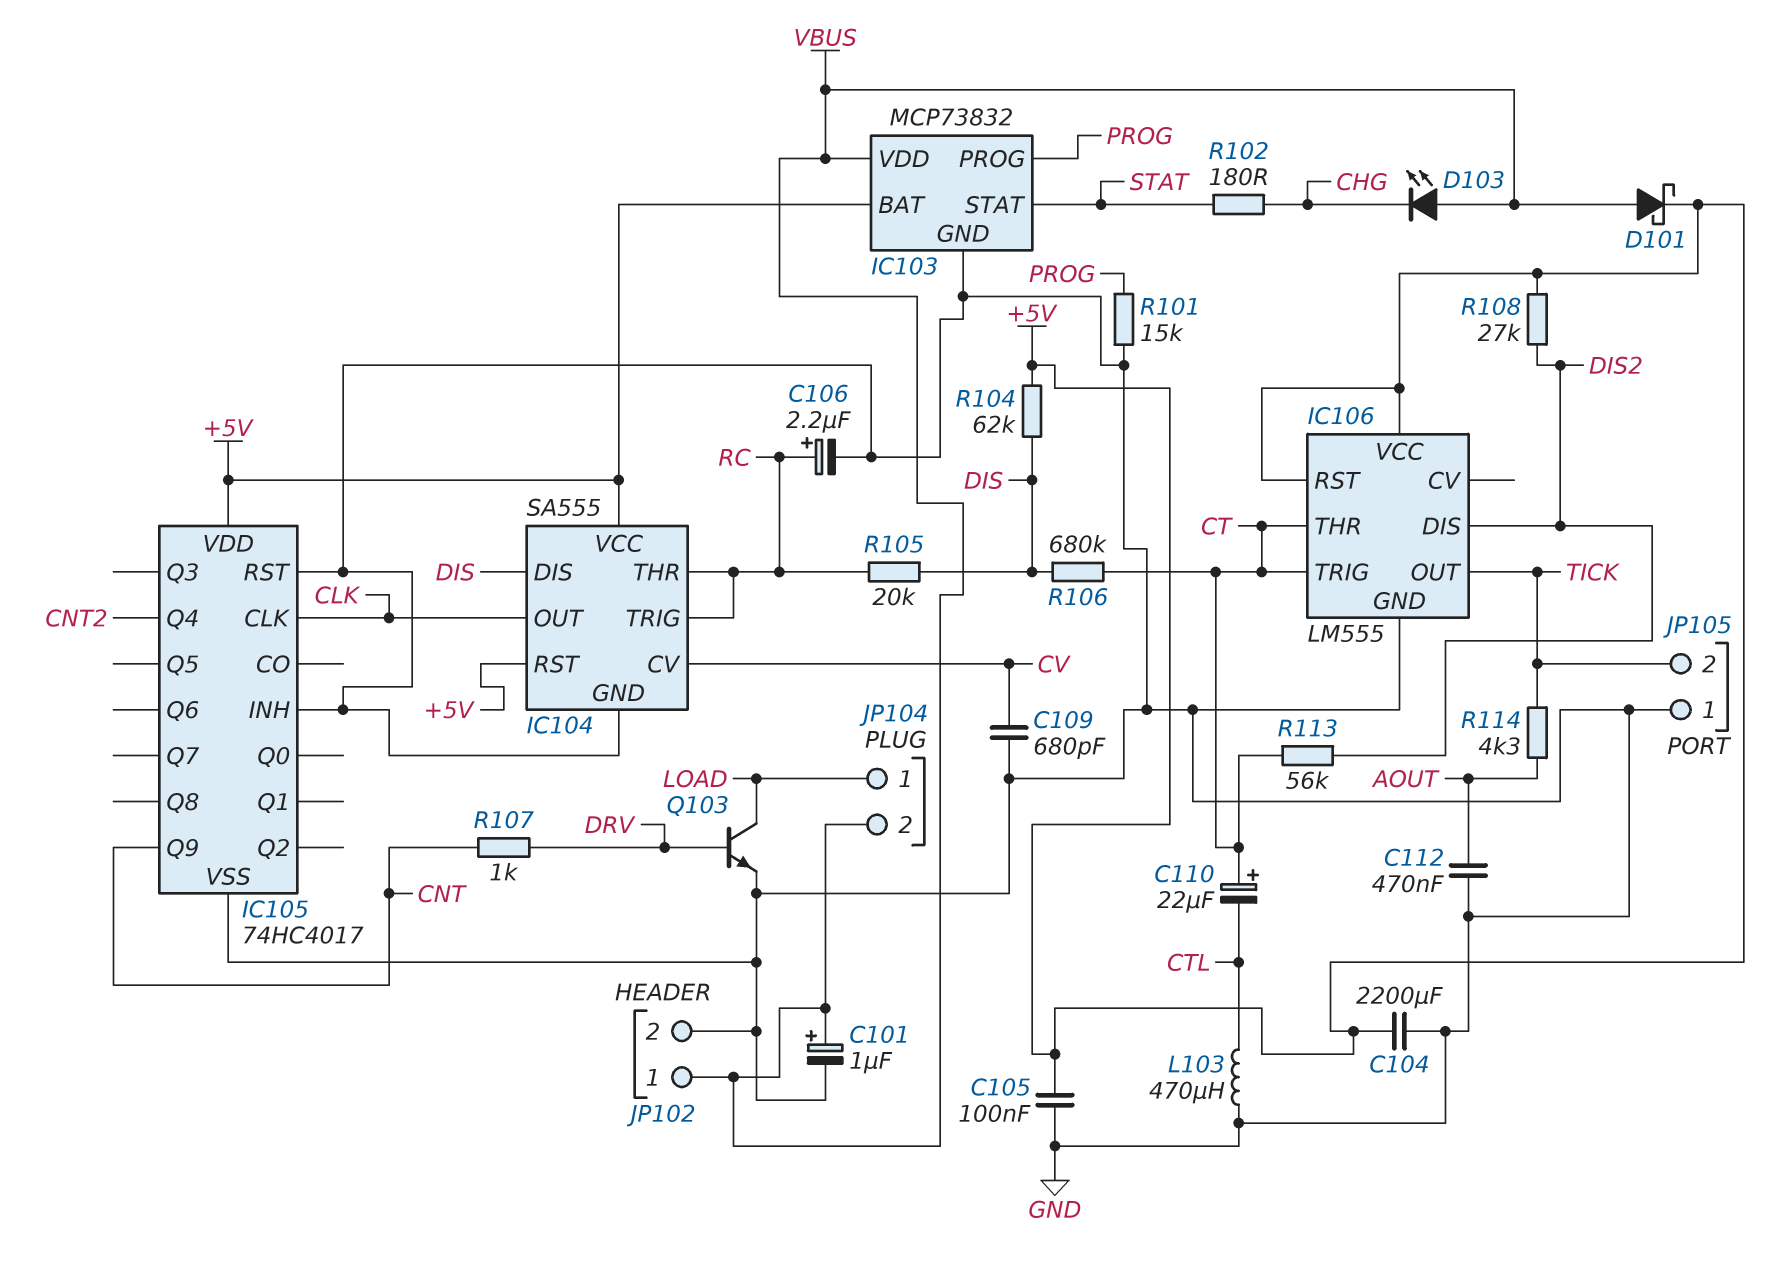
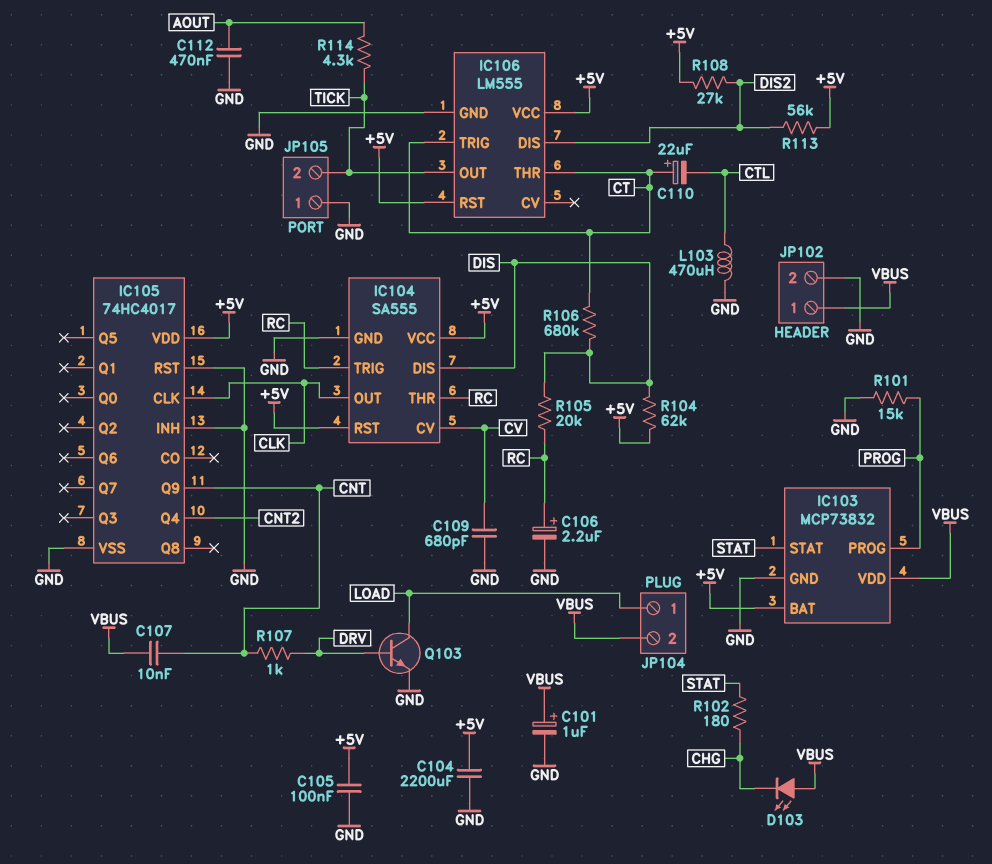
C107: none -> 10nF (CNT, VBUS)
D101: schottky (A VBUS, K +5V) -> none
R113: 56k (CT, DIS2) -> 56k (+5V, DIS2)

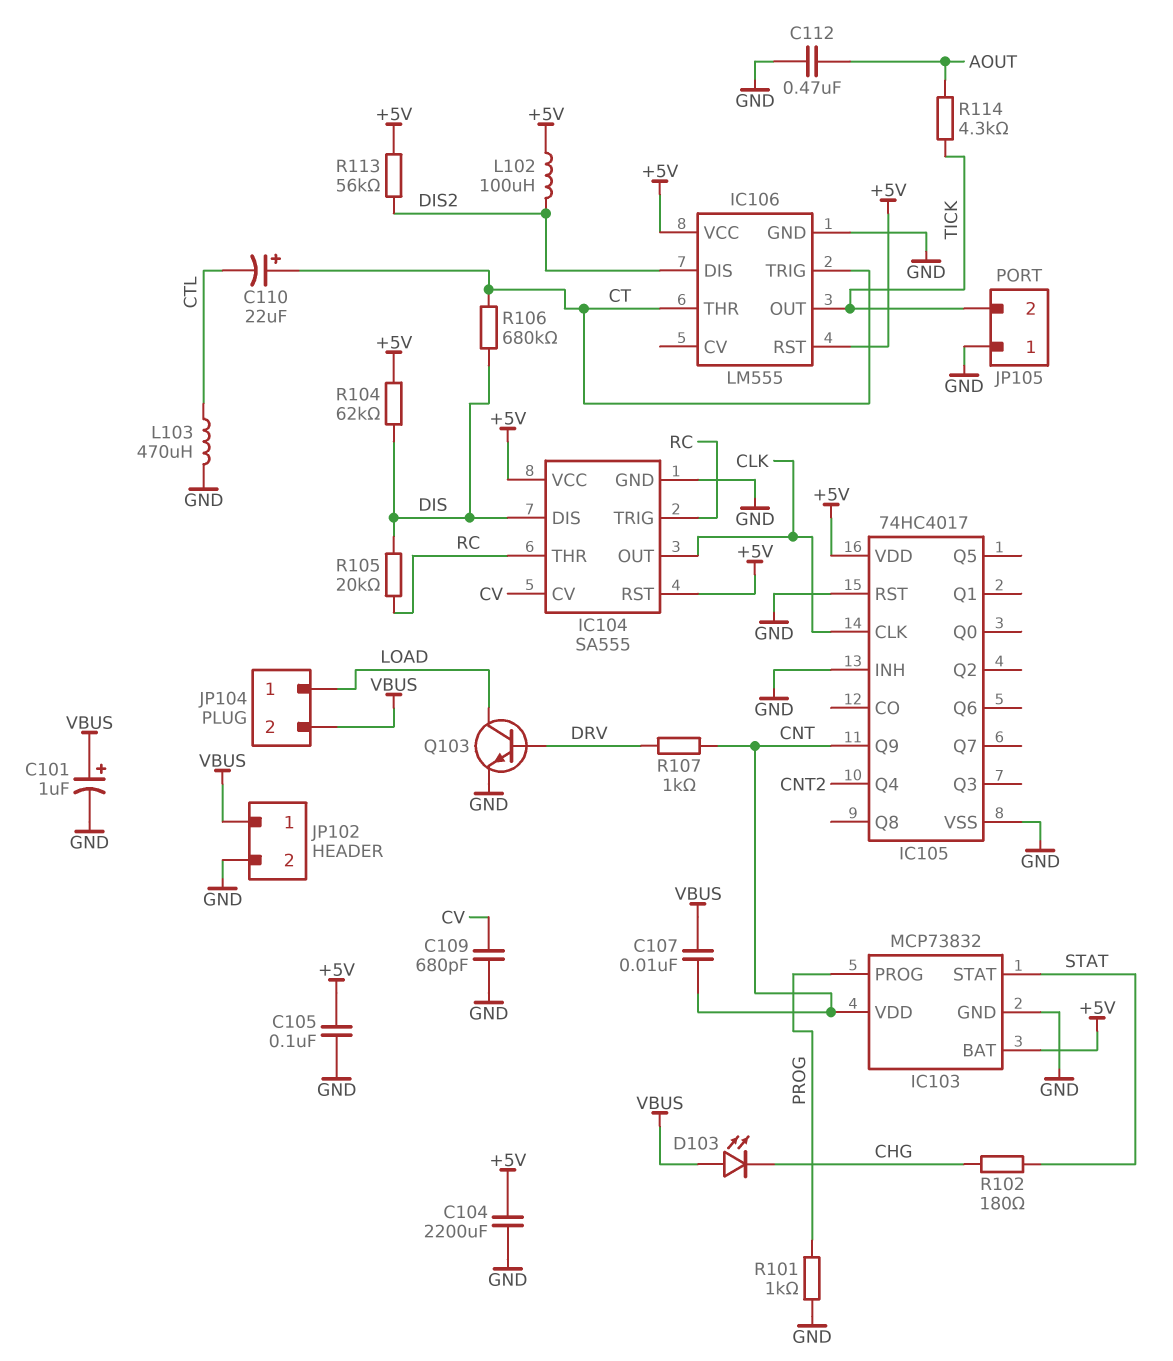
C106: 2.2uF (plus RC, minus GND) -> none
IC103 pin VDD: VBUS -> CNT
L102: none -> 100uH (+5V, DIS2)
R101: 15k (GND, PROG) -> 1k (GND, PROG)
R108: 27k (+5V, DIS2) -> none

